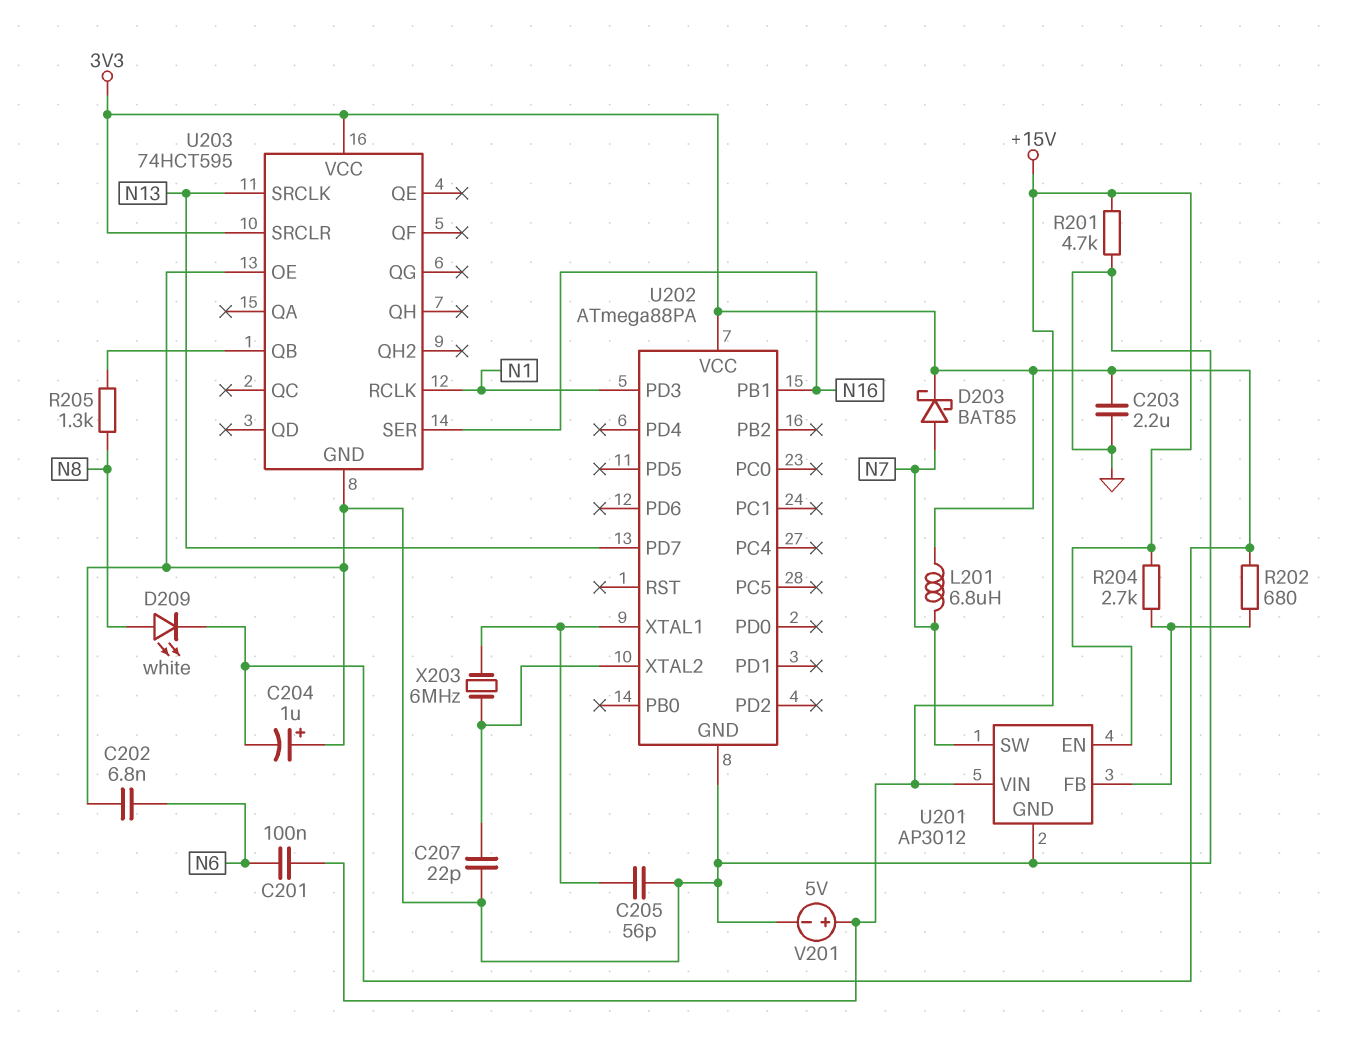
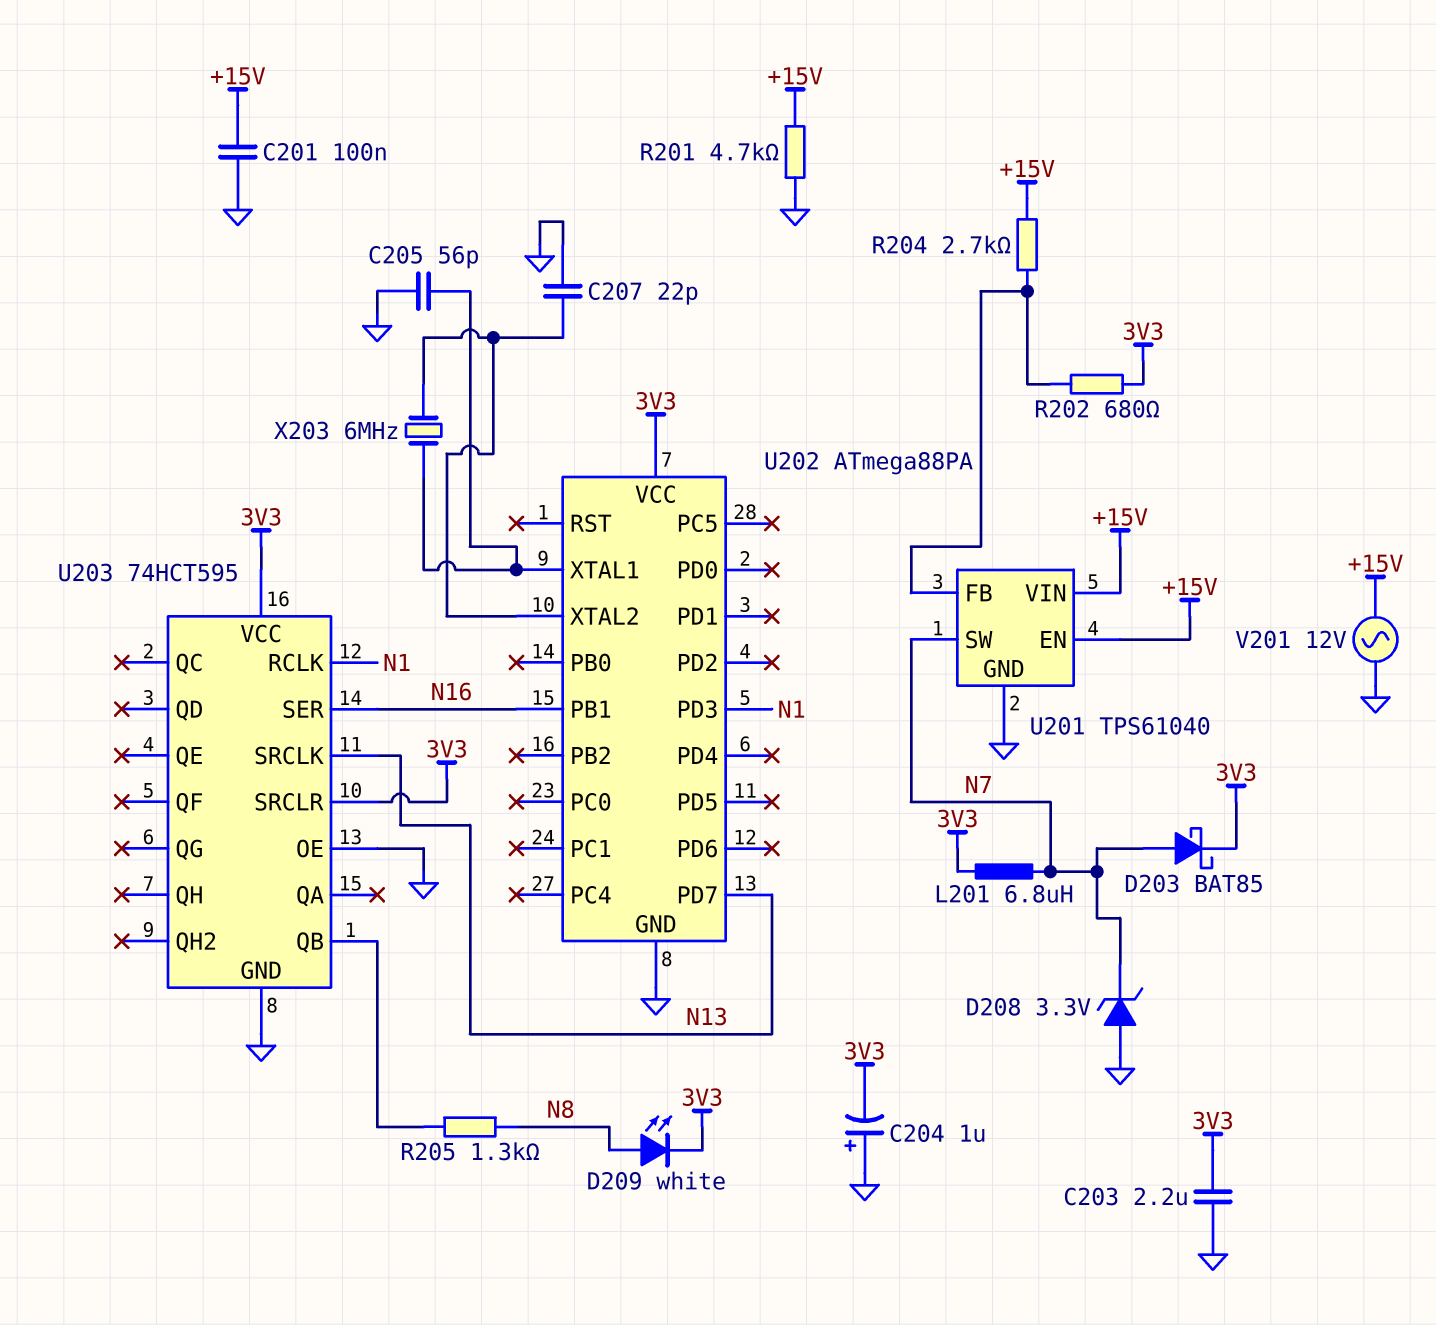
C201: 100nF (+15V, N6) -> 100nF (+15V, GND)
C202: 6.8nF (GND, N6) -> none
D208: none -> zener 3.3V (A GND, K N7)
U201: AP3012 -> TPS61040
V201: 5V (plus +15V, minus GND) -> AC 12V (+15V, GND)

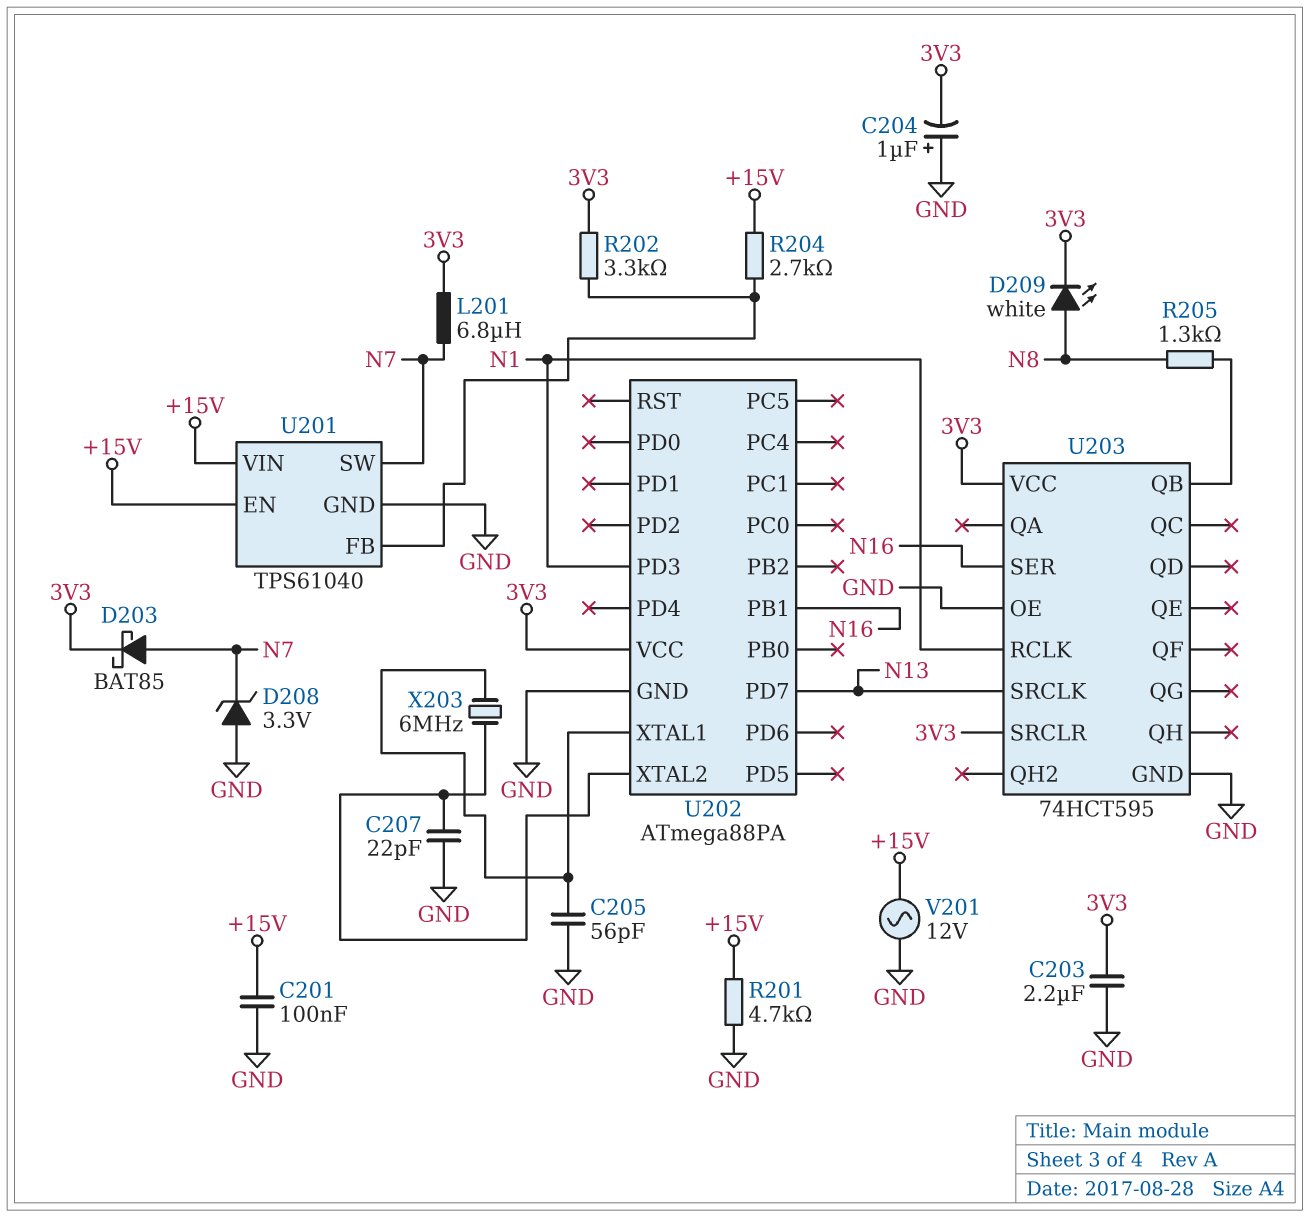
R202: 680 (3V3, U201/FB) -> 3.3k (3V3, U201/FB)

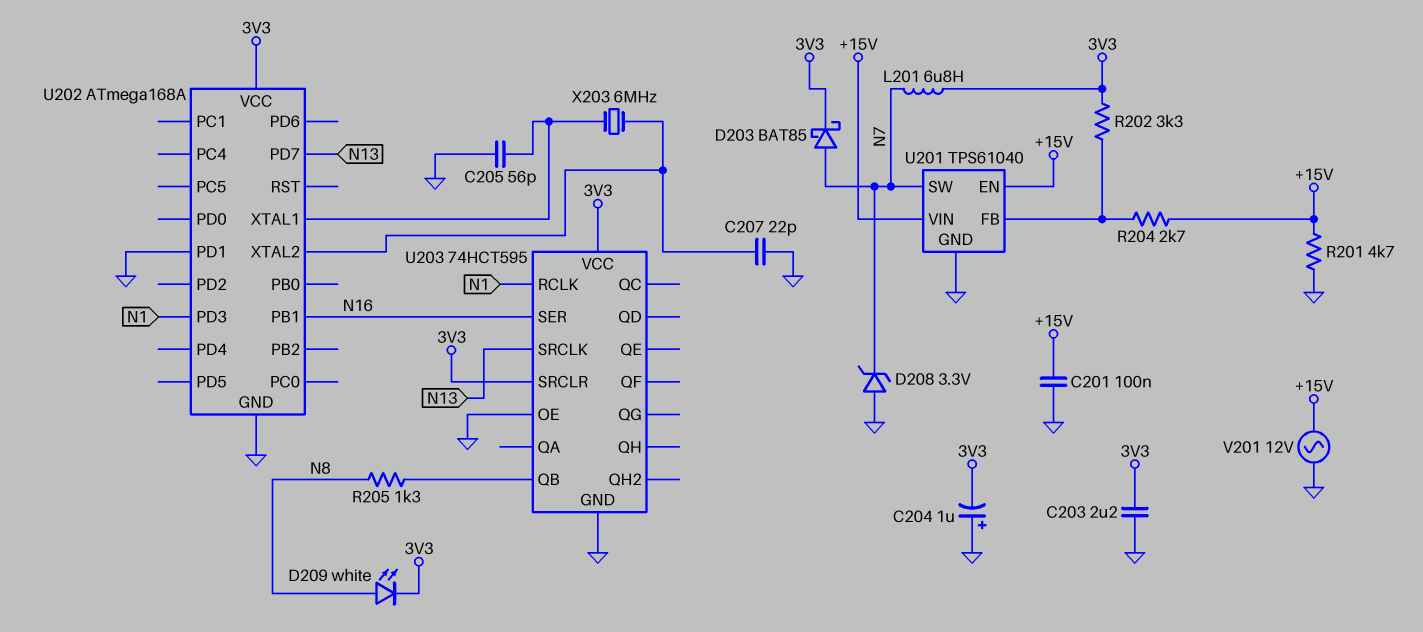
U202: ATmega88PA -> ATmega168A
U202 pin PD1: none -> GND

